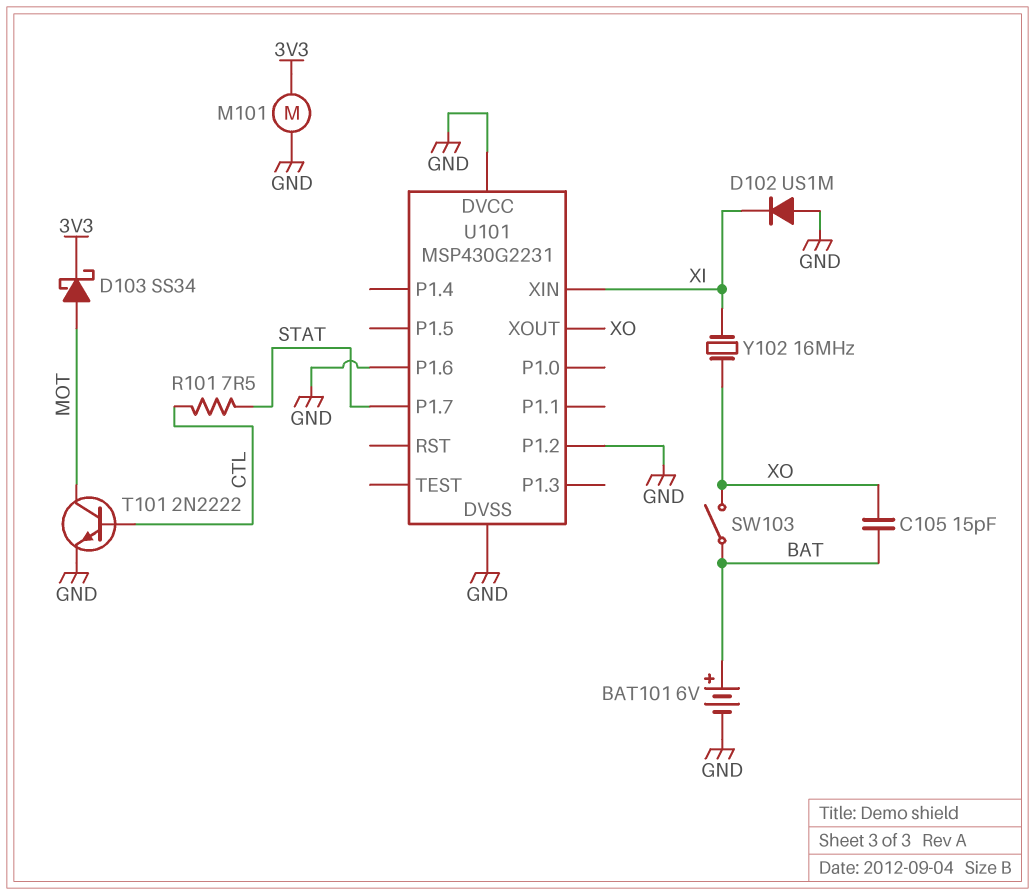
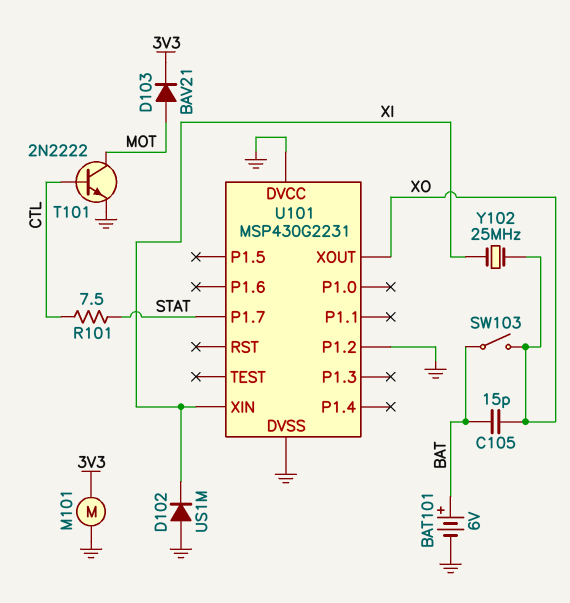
D103: schottky SS34 (A MOT, K 3V3) -> diode BAV21 (A MOT, K 3V3)
U101 pin P1.6: GND -> none
Y102: 16MHz (XI, XO) -> 25MHz (XI, XO)

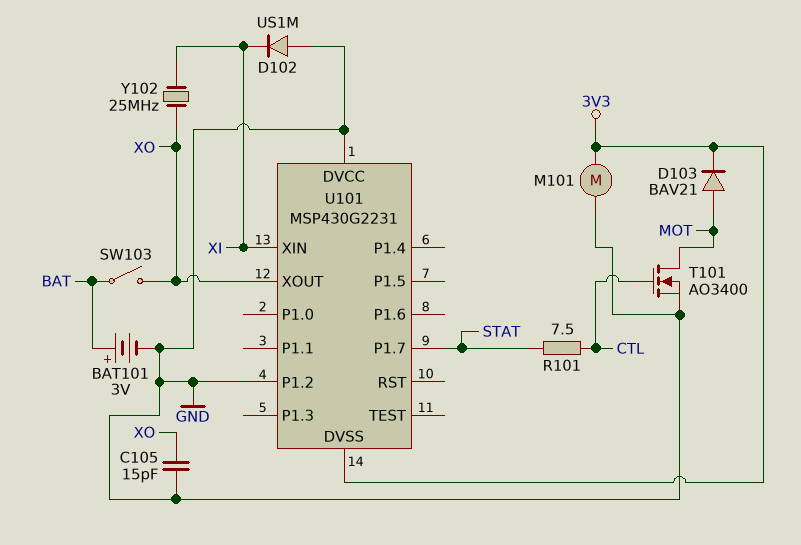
BAT101: 6V (plus BAT, minus GND) -> 3V (plus BAT, minus GND)
C105: 15pF (BAT, XO) -> 15pF (GND, XO)
T101: NPN 2N2222 (B CTL, C MOT, E GND) -> NMOS AO3400 (G CTL, D MOT, S GND)
U101 pin DVSS: GND -> 3V3

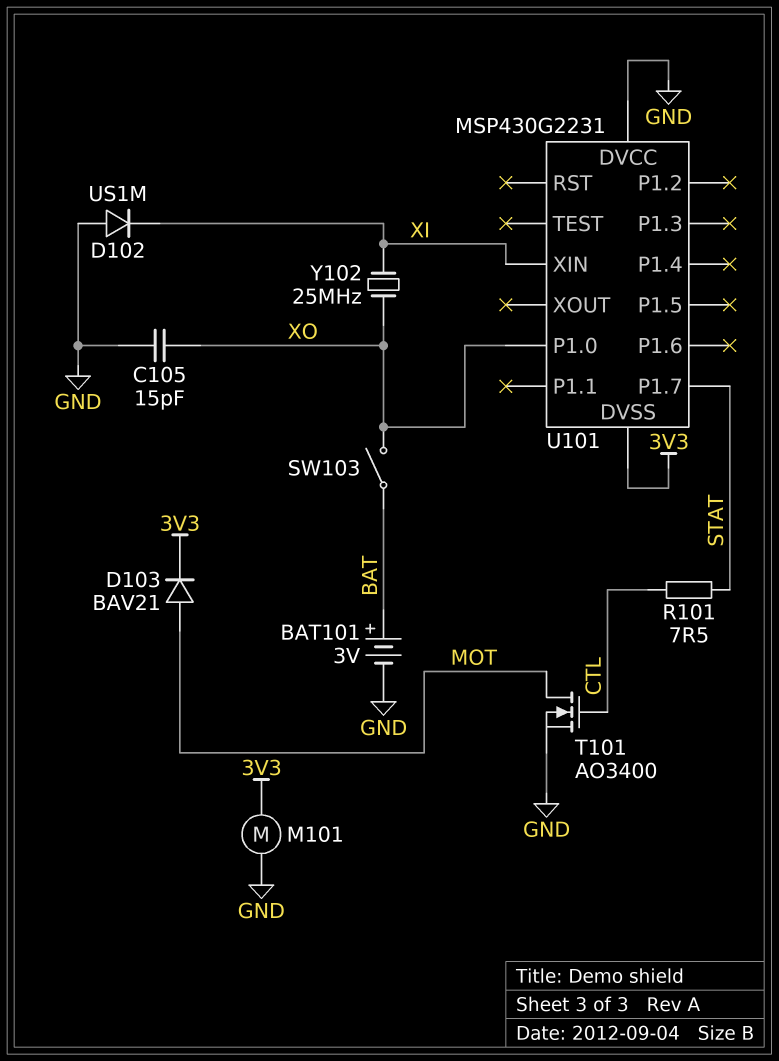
U101 pin P1.0: none -> XO
U101 pin P1.2: GND -> none
U101 pin XOUT: XO -> none

